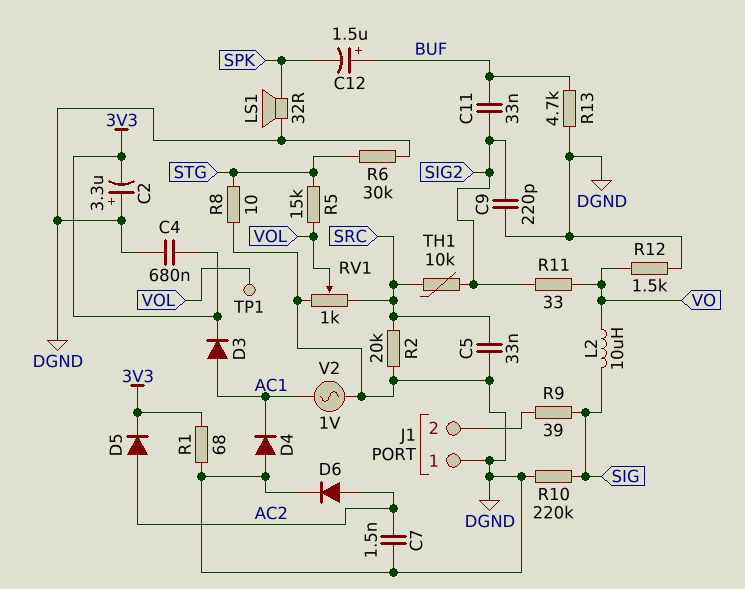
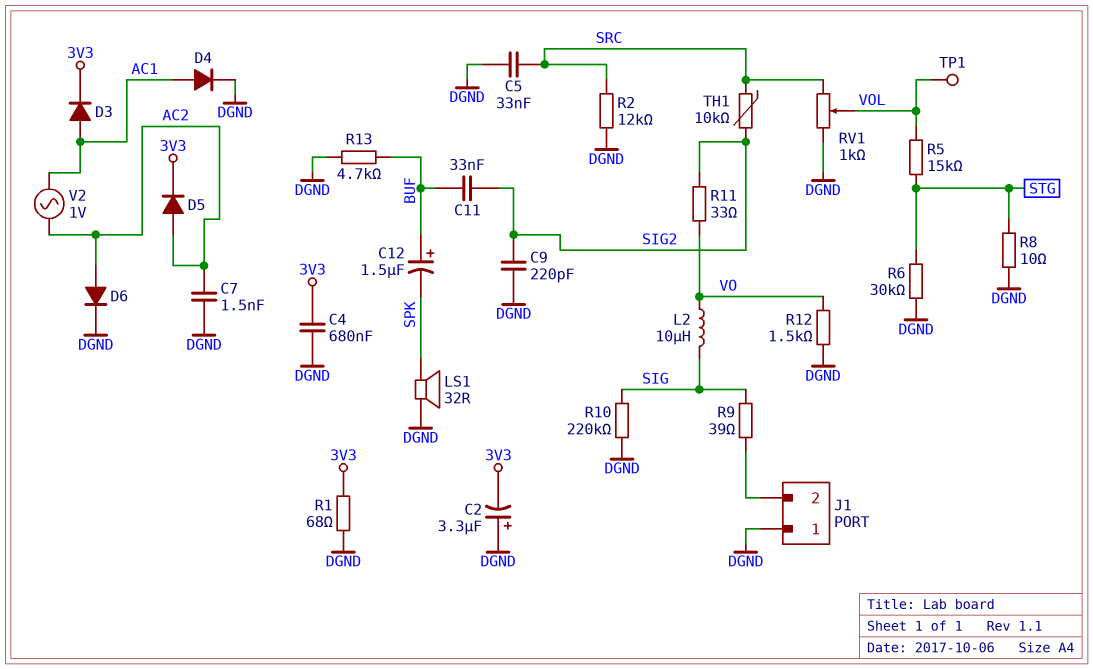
D4: diode (A DGND, K AC1) -> diode (A AC1, K DGND)
R2: 20k (DGND, SRC) -> 12k (DGND, SRC)
V2: AC 1V (AC1, DGND) -> AC 1V (AC1, AC2)

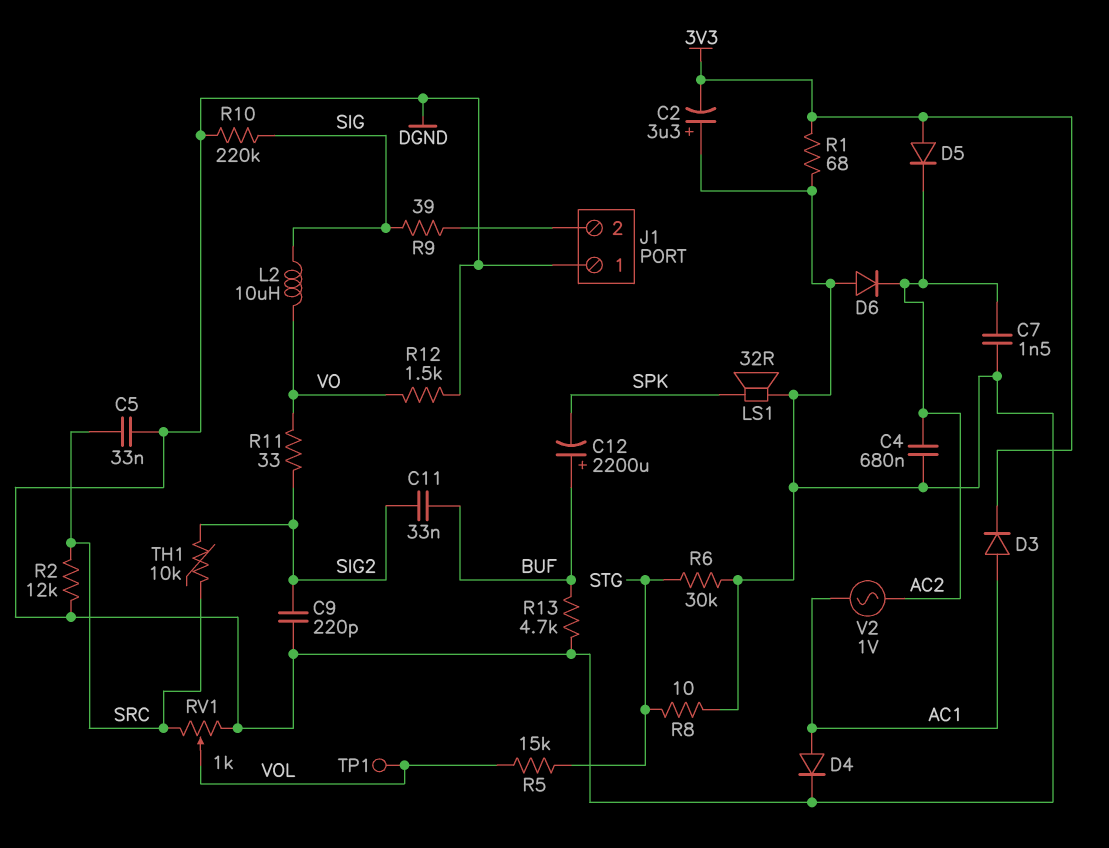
C4: 680nF (3V3, DGND) -> 680nF (AC2, DGND)
C12: 1.5uF (plus BUF, minus SPK) -> 2200uF (plus BUF, minus SPK)
D5: diode (A AC2, K 3V3) -> diode (A 3V3, K AC2)
D6: diode (A AC2, K DGND) -> diode (A DGND, K AC2)

